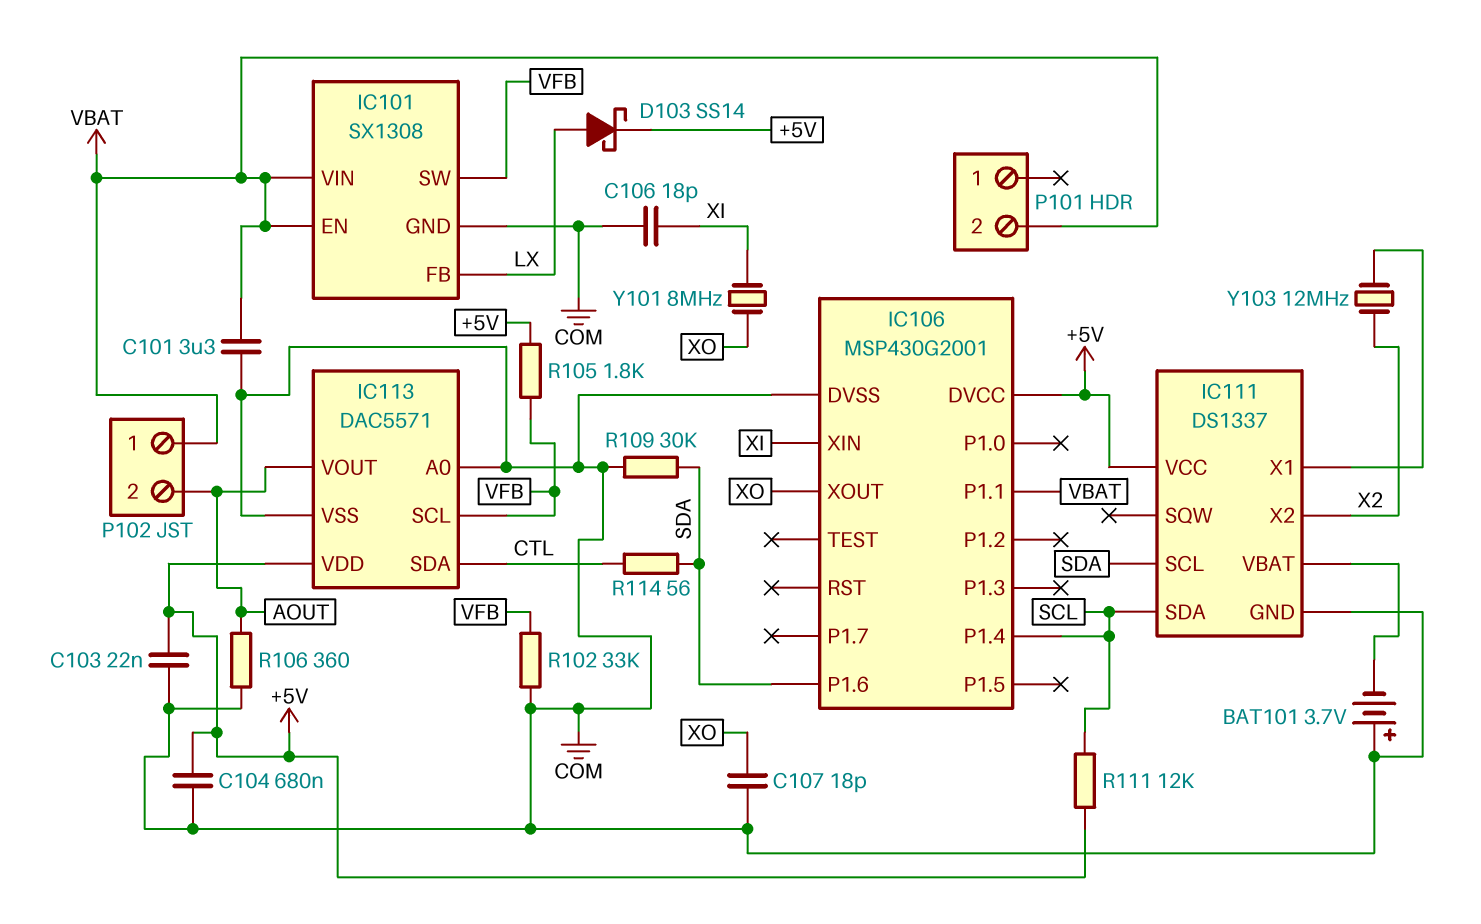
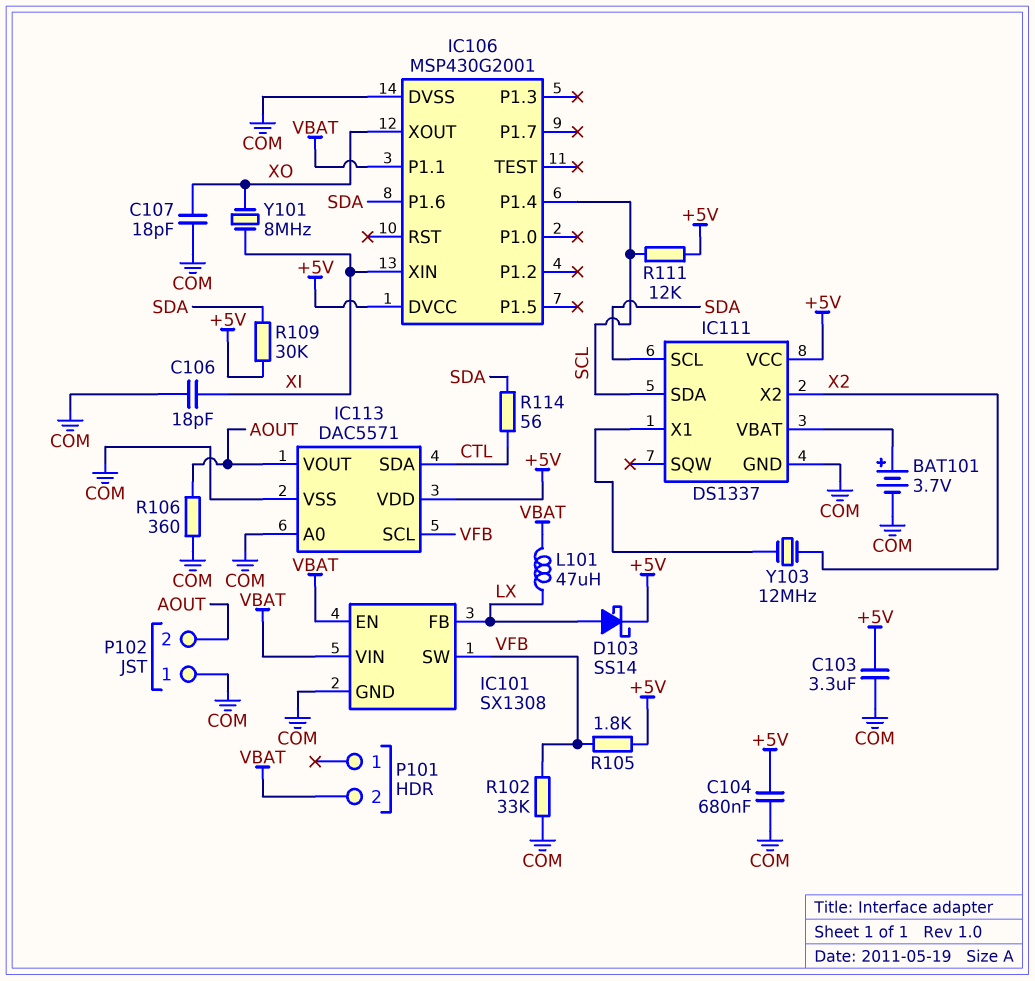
BAT101: 3.7V (plus COM, minus IC111/VBAT) -> 3.7V (plus IC111/VBAT, minus COM)
C101: 3.3uF (COM, VBAT) -> none
C103: 22nF (+5V, COM) -> 3.3uF (+5V, COM)
L101: none -> 47uH (LX, VBAT)
P102 pin 1: VBAT -> COM
R109: 30k (COM, SDA) -> 30k (+5V, SDA)

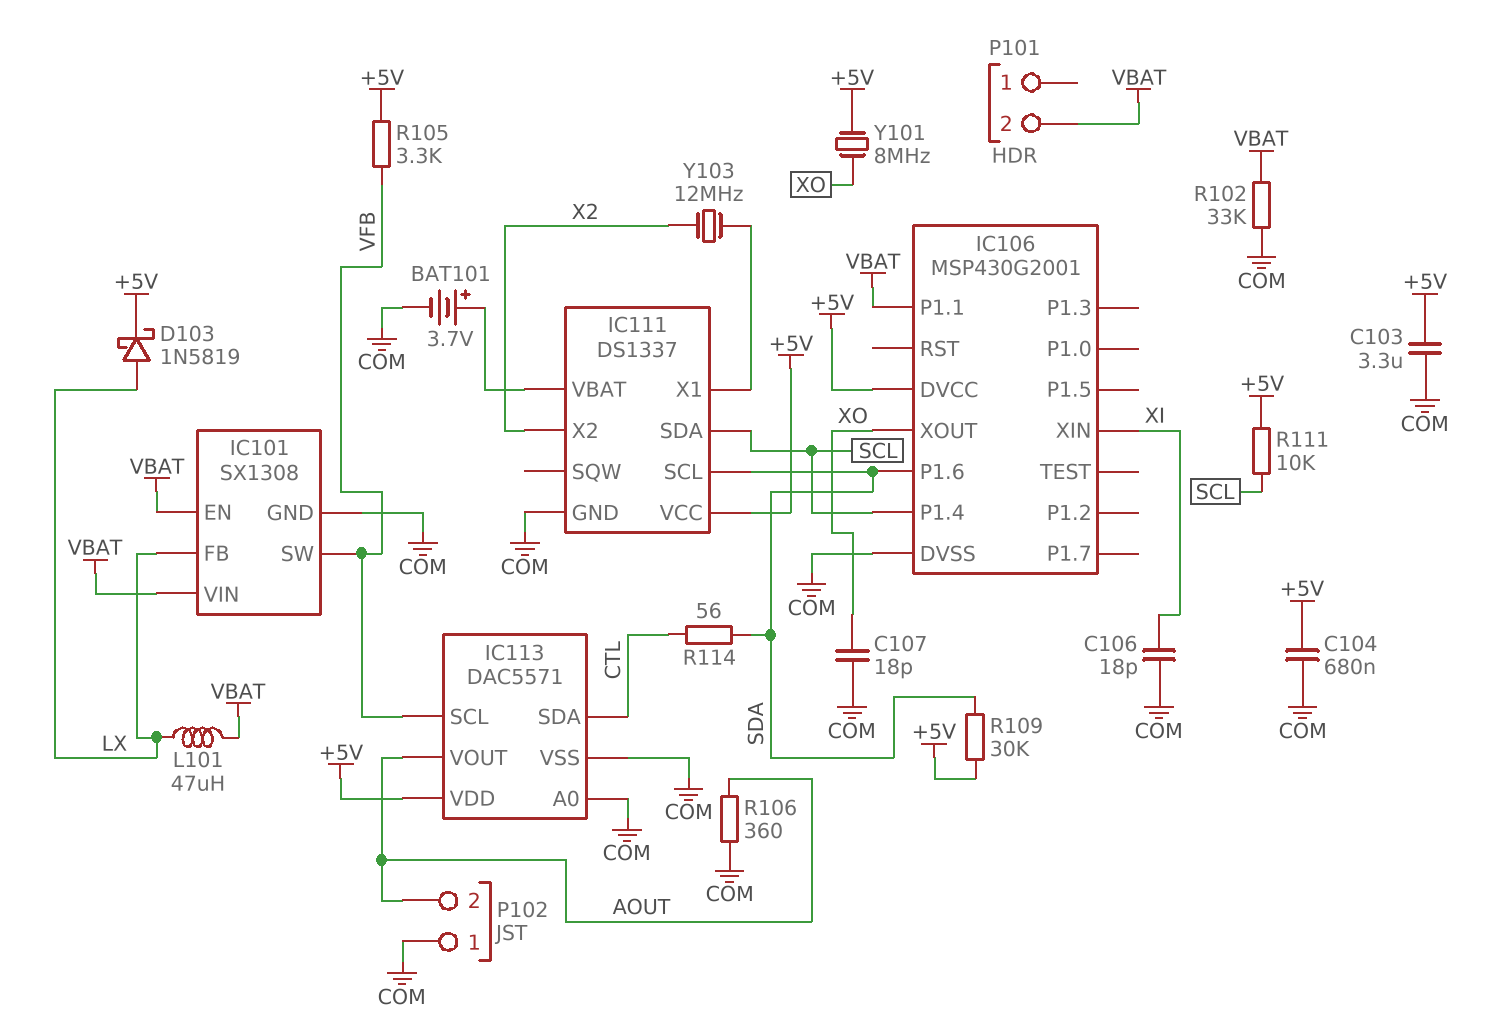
D103: schottky SS14 (A LX, K +5V) -> schottky 1N5819 (A LX, K +5V)
R102: 33k (COM, VFB) -> 33k (COM, VBAT)
R105: 1.8k (+5V, VFB) -> 3.3k (+5V, VFB)
R111: 12k (+5V, SCL) -> 10k (+5V, SCL)
Y101: 8MHz (XI, XO) -> 8MHz (+5V, XO)

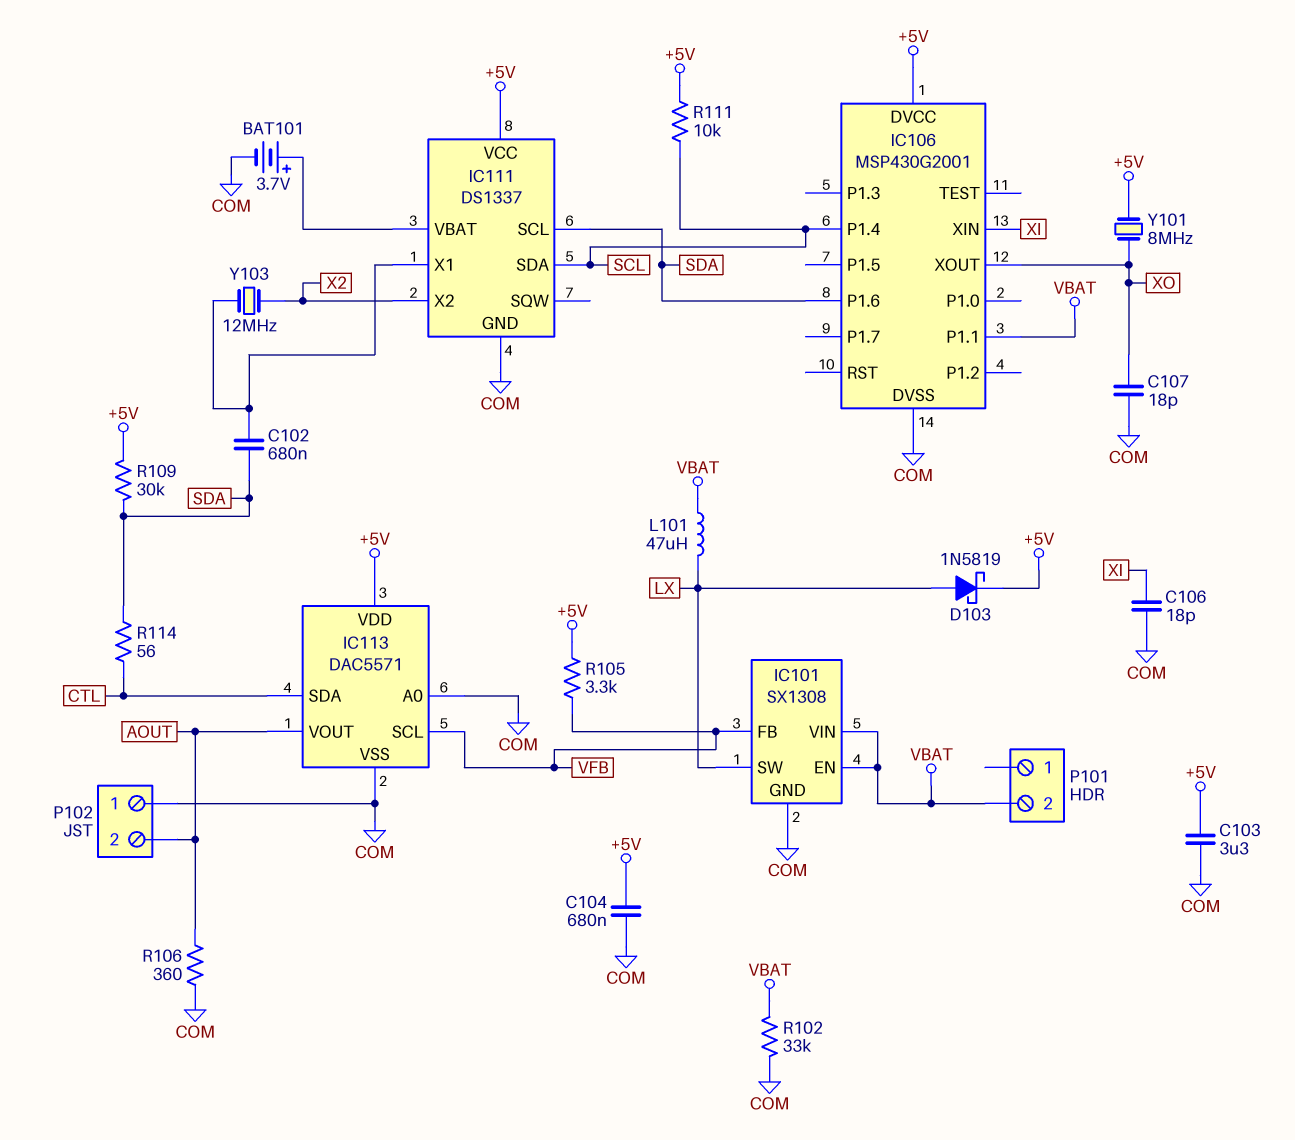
C102: none -> 680nF (IC111/X1, SDA)
IC101 pin FB: LX -> VFB
IC101 pin SW: VFB -> LX

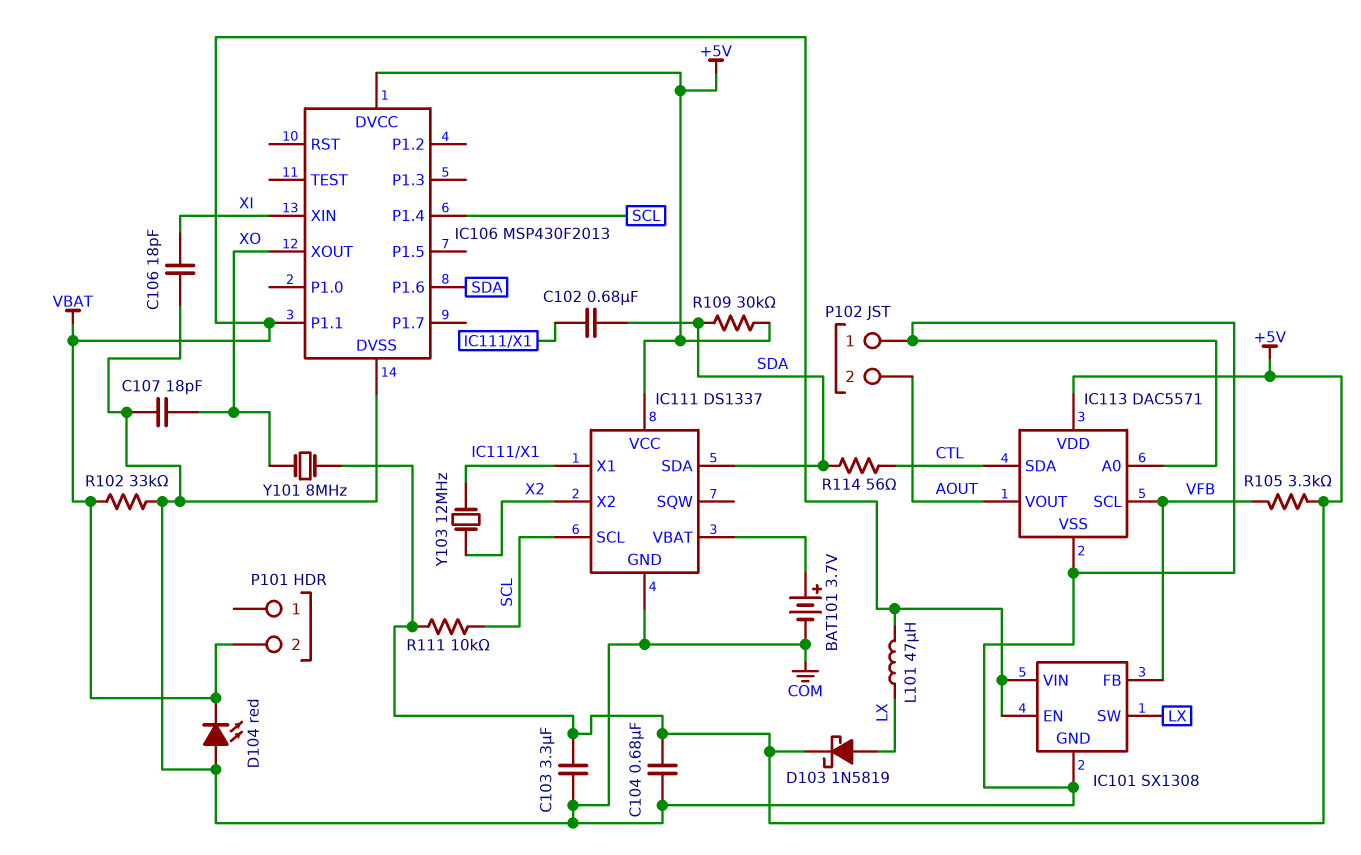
D104: none -> LED red (A COM, K VBAT)
IC106: MSP430G2001 -> MSP430F2013
IC111 pin SCL: SDA -> SCL
IC111 pin SDA: SCL -> SDA
R106: 360 (AOUT, COM) -> none

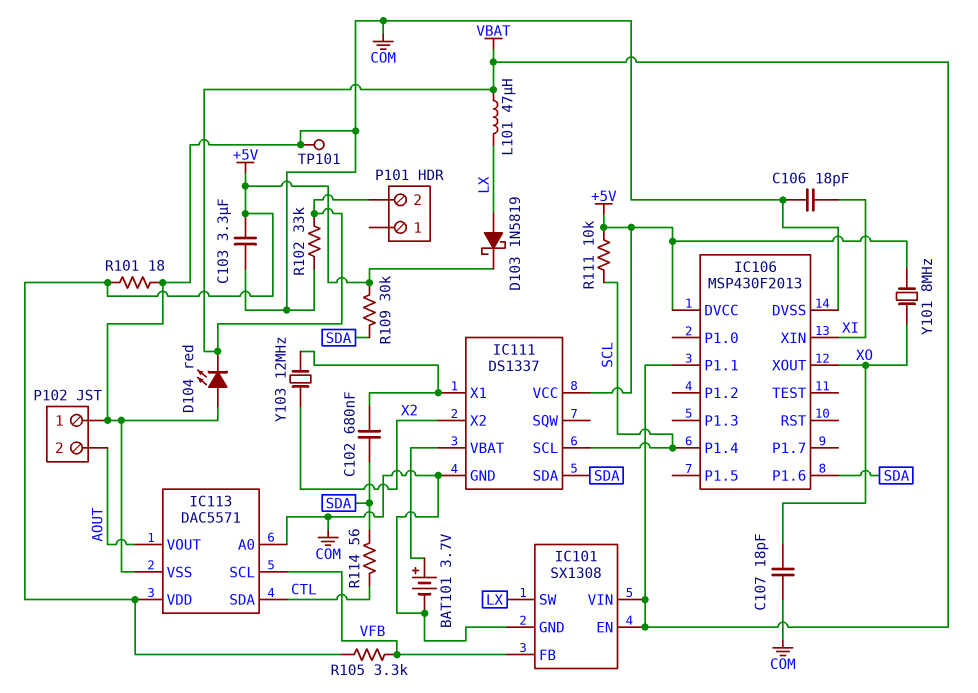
C104: 680nF (+5V, COM) -> none
R101: none -> 18 (+5V, COM)
TP101: none -> test point (COM)

